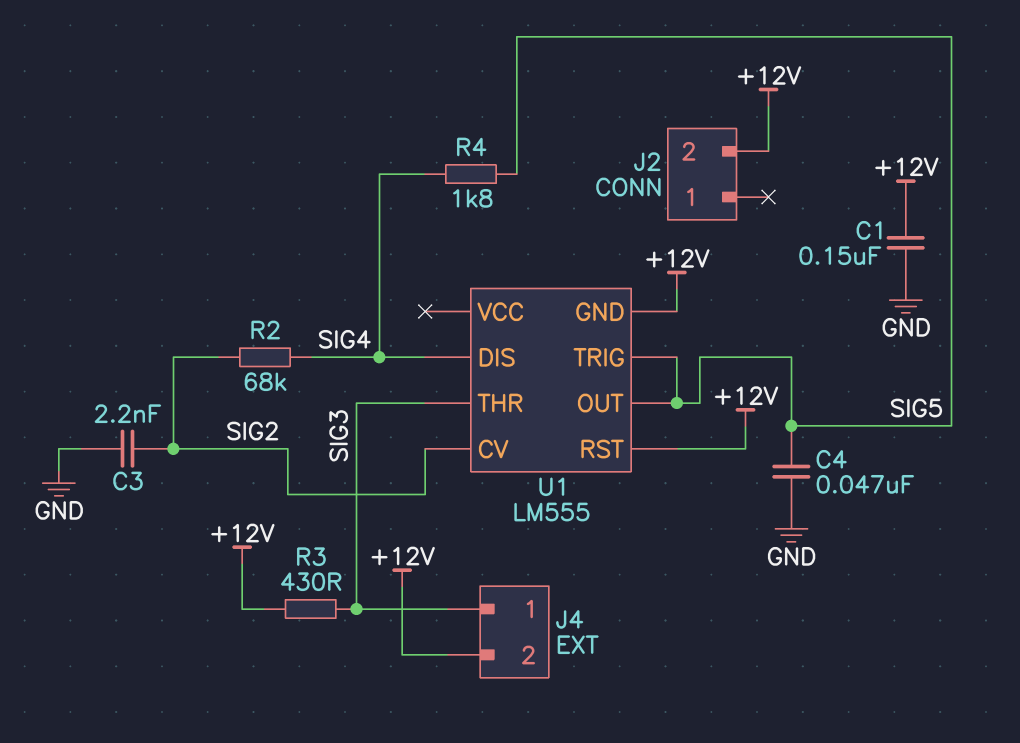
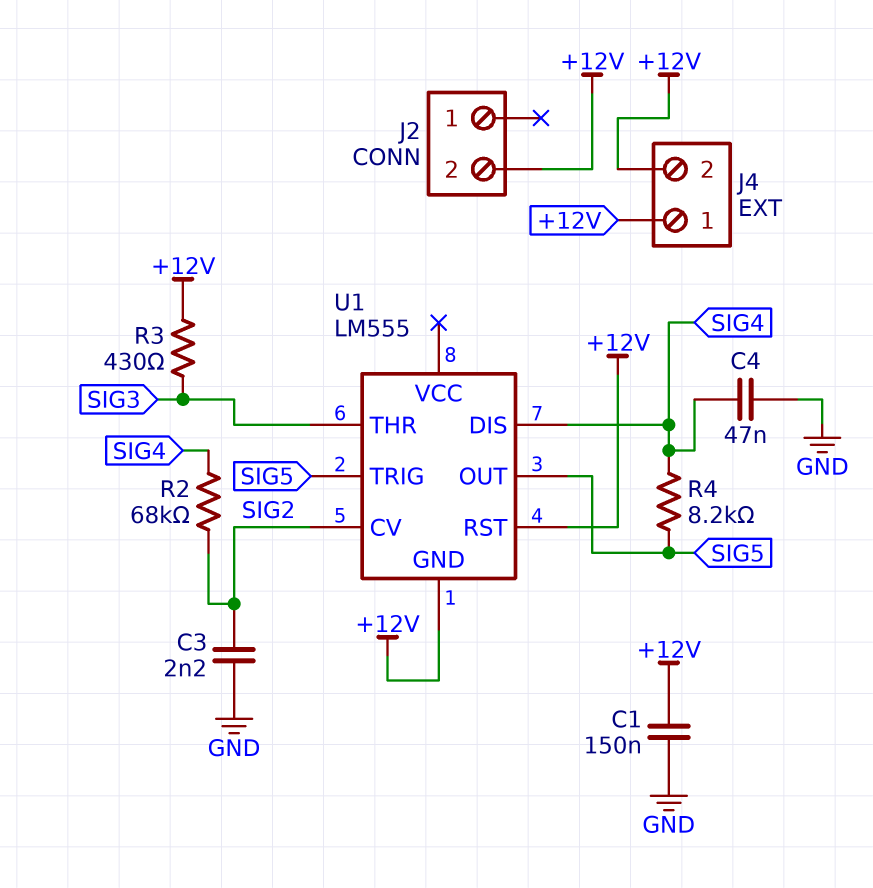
C4: 47nF (GND, SIG5) -> 47nF (GND, SIG4)
J4 pin 1: SIG3 -> +12V
R4: 1.8k (SIG4, SIG5) -> 8.2k (SIG4, SIG5)

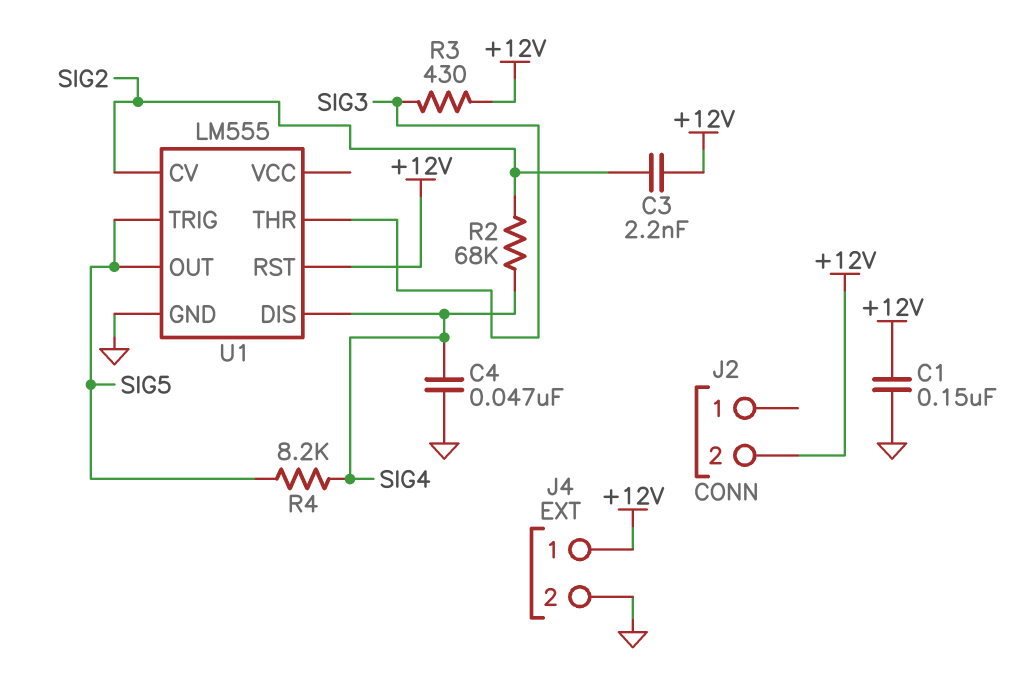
C3: 2.2nF (GND, SIG2) -> 2.2nF (+12V, SIG2)
J4 pin 2: +12V -> GND
U1 pin GND: +12V -> GND

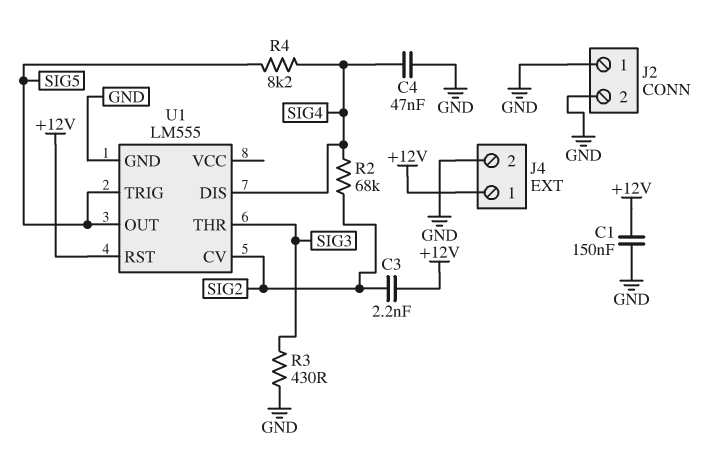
J2 pin 1: none -> GND
J2 pin 2: +12V -> GND
R3: 430 (+12V, SIG3) -> 430 (GND, SIG3)

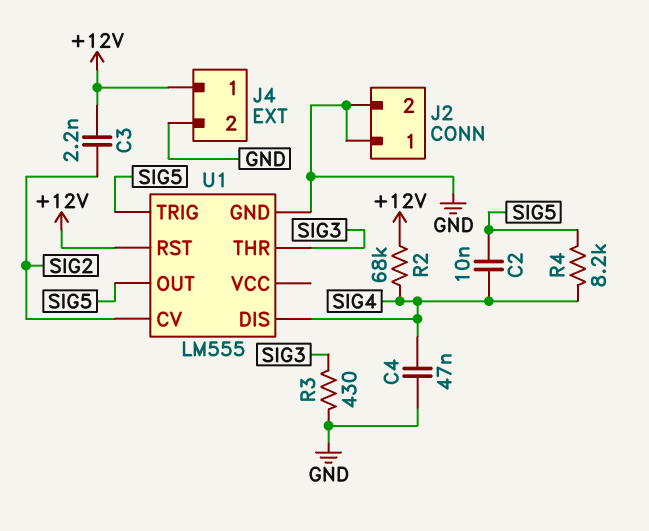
C1: 150nF (+12V, GND) -> none
C2: none -> 10nF (SIG4, SIG5)
R2: 68k (SIG2, SIG4) -> 68k (+12V, SIG4)

